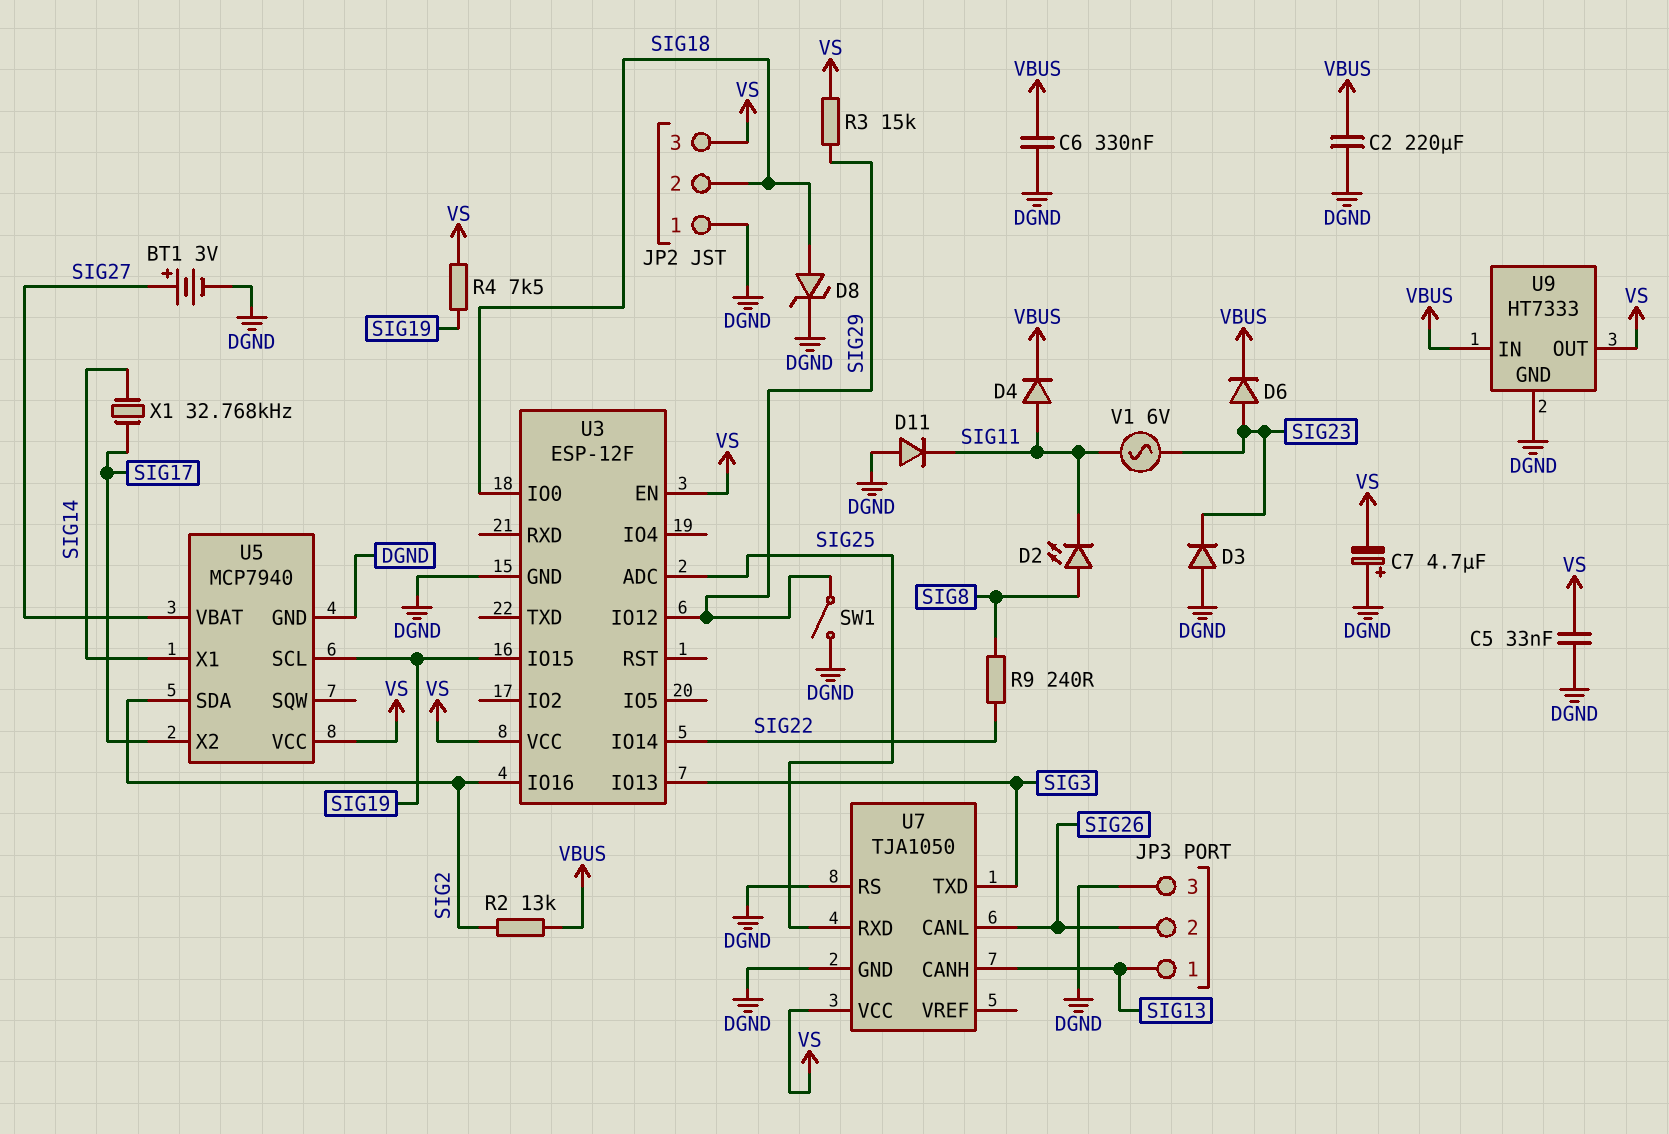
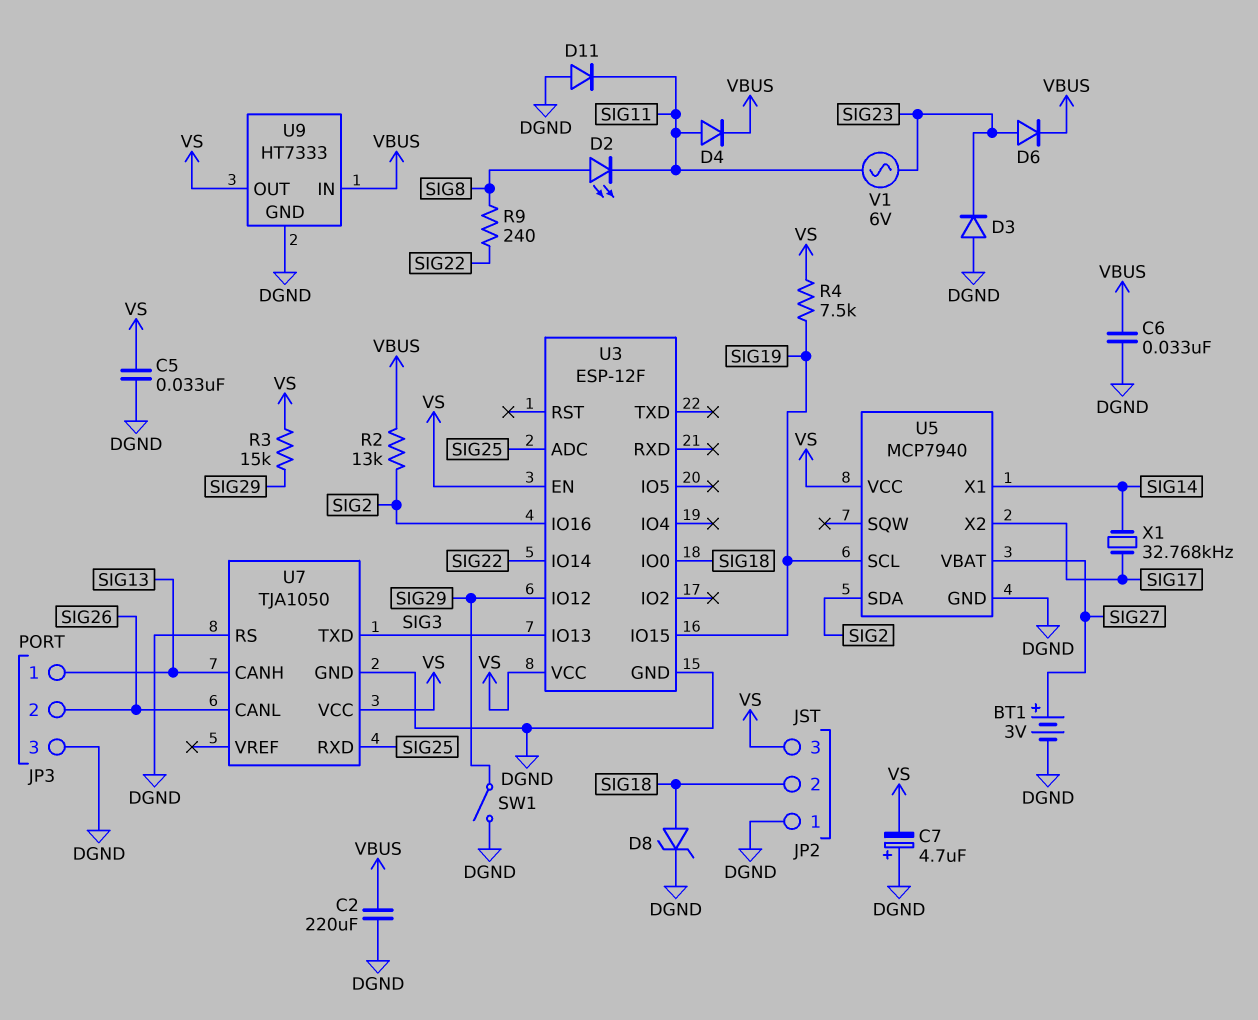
C6: 330nF (DGND, VBUS) -> 33nF (DGND, VBUS)

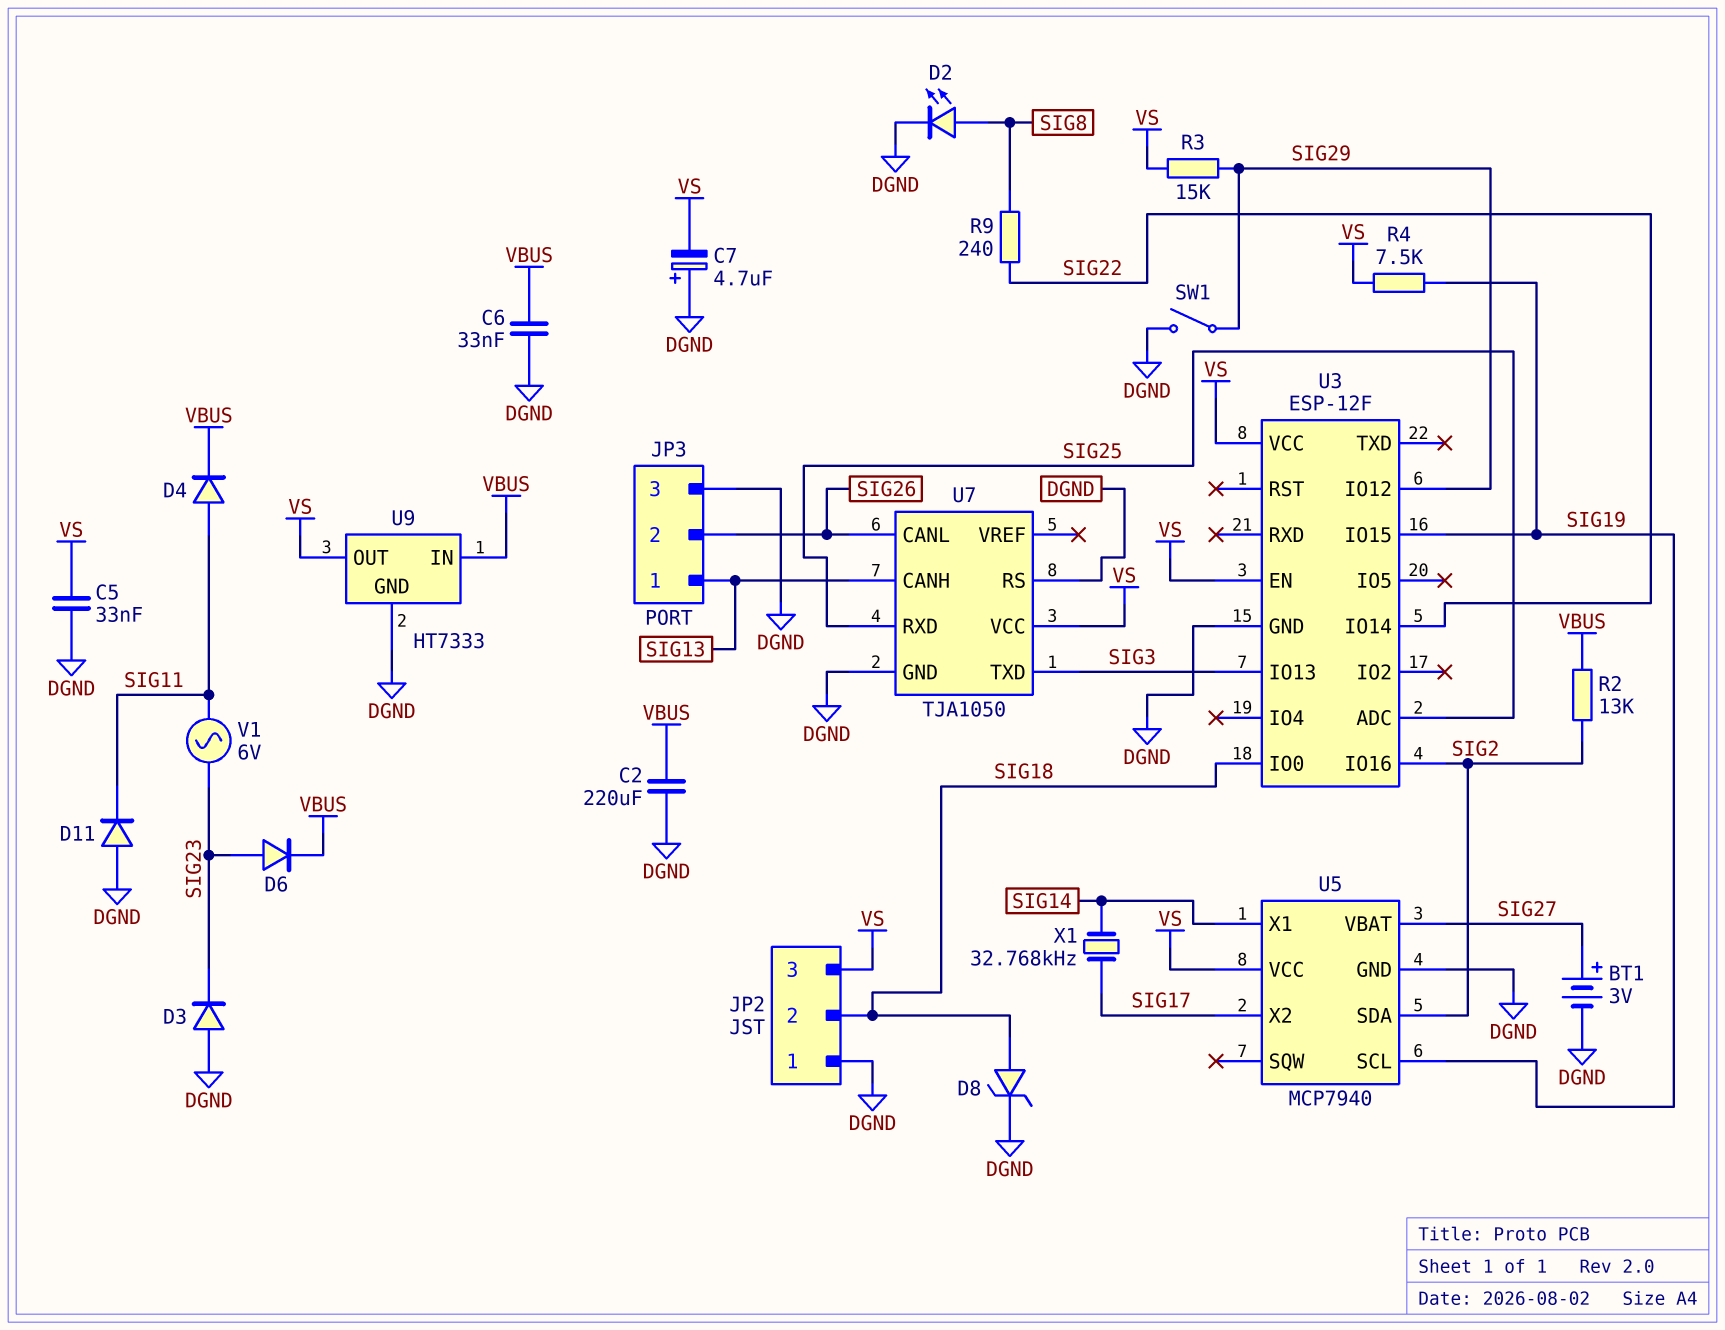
D2: LED (A SIG8, K SIG11) -> LED (A SIG8, K DGND)

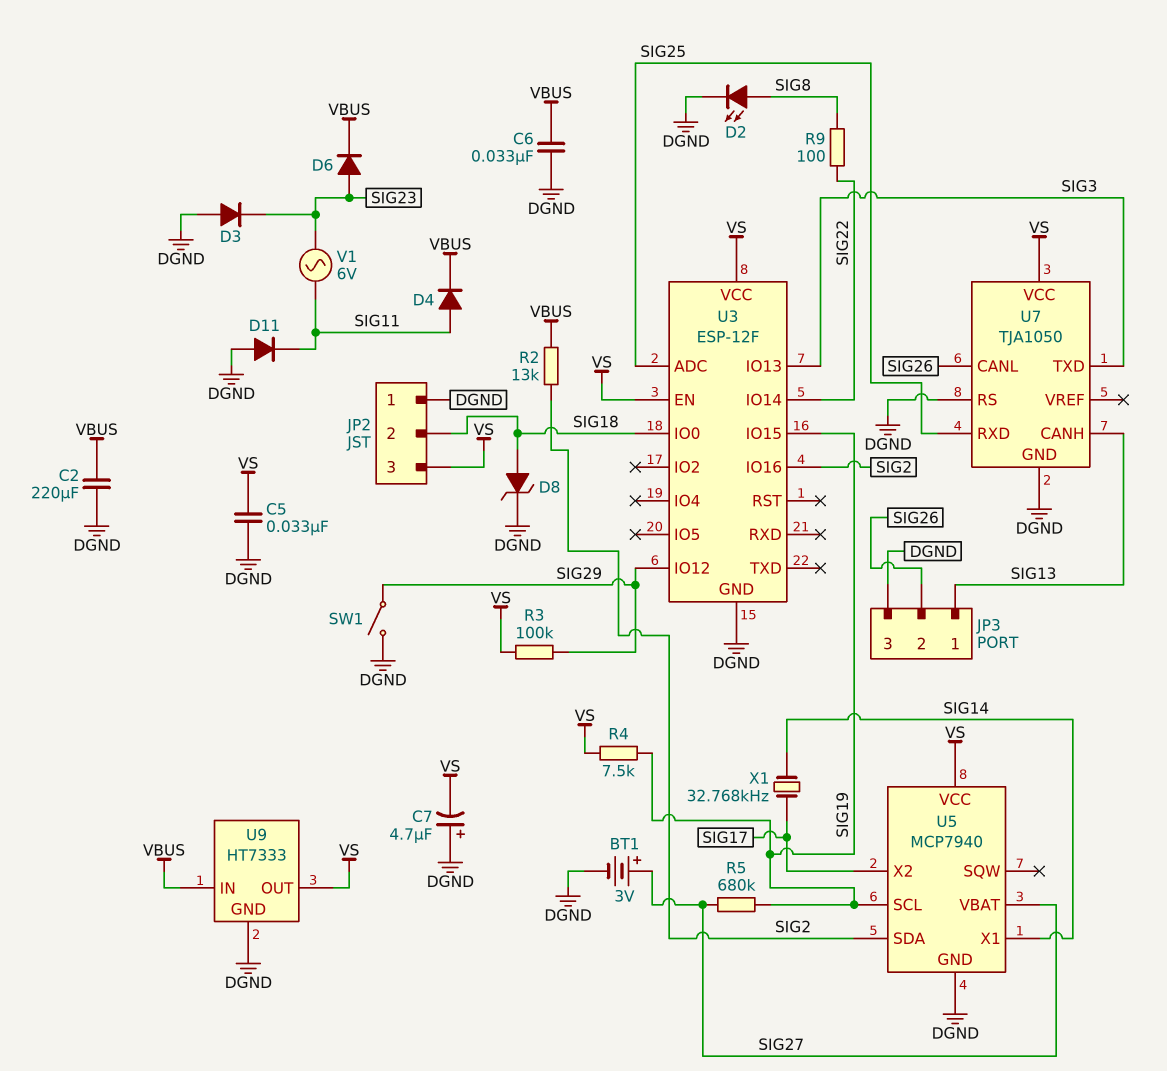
R3: 15k (SIG29, VS) -> 100k (SIG29, VS)
R5: none -> 680k (SIG19, SIG27)
R9: 240 (SIG8, SIG22) -> 100 (SIG8, SIG22)

